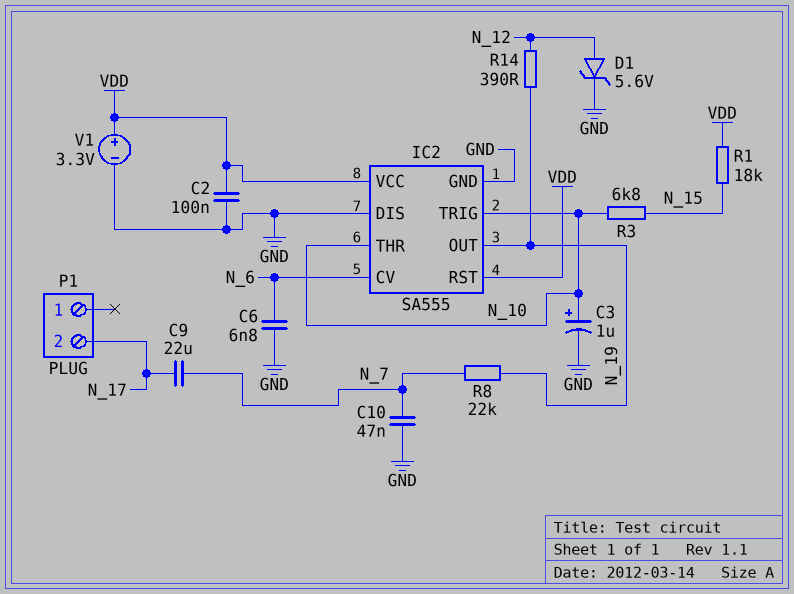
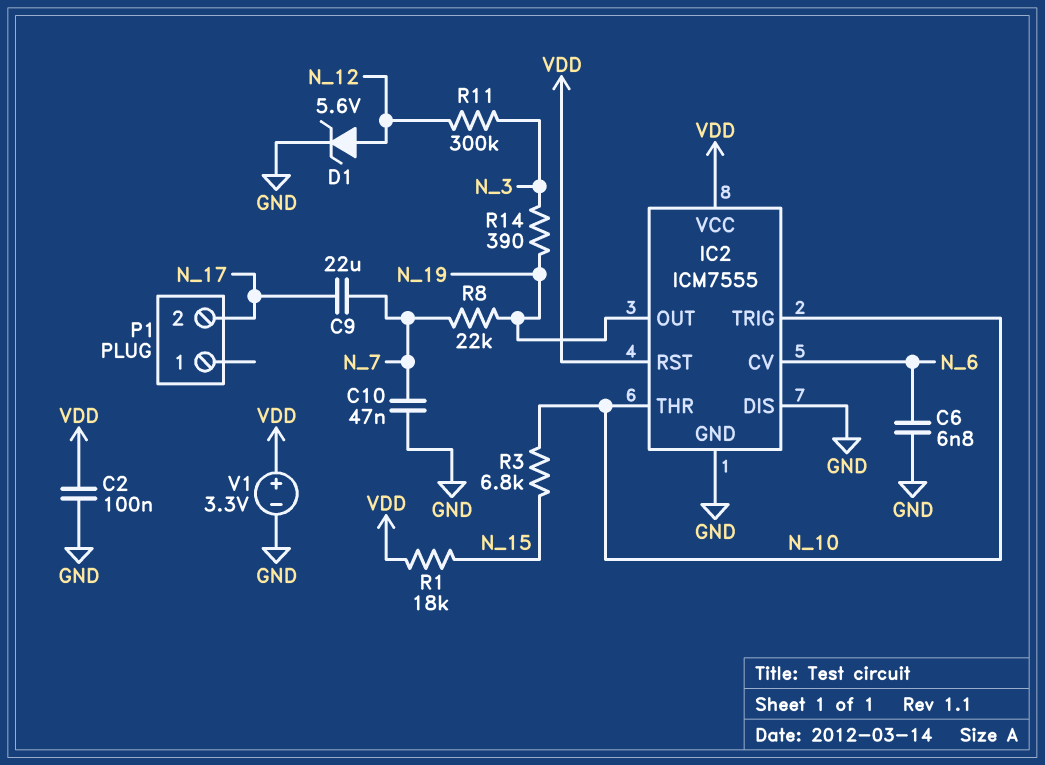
C3: 1uF (plus N_10, minus GND) -> none
IC2: SA555 -> ICM7555
R11: none -> 300k (N_3, N_12)
R14: 390 (N_12, N_19) -> 390 (N_3, N_19)

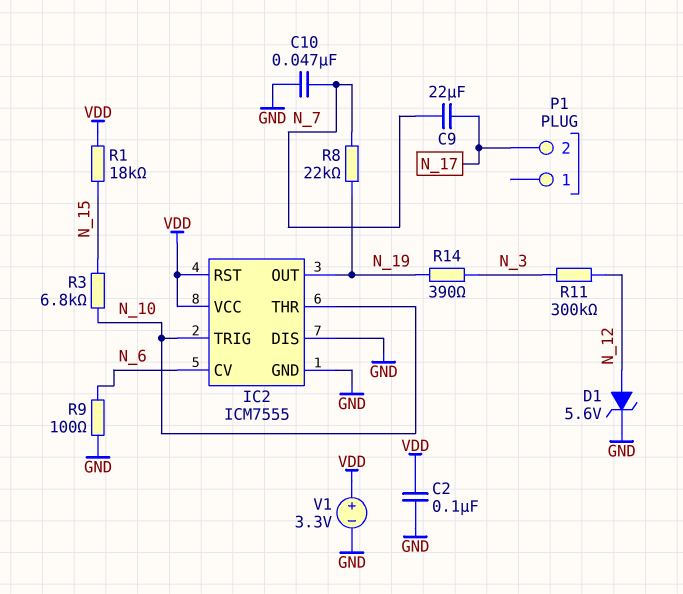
C6: 6.8nF (GND, N_6) -> none
R9: none -> 100 (GND, N_6)

